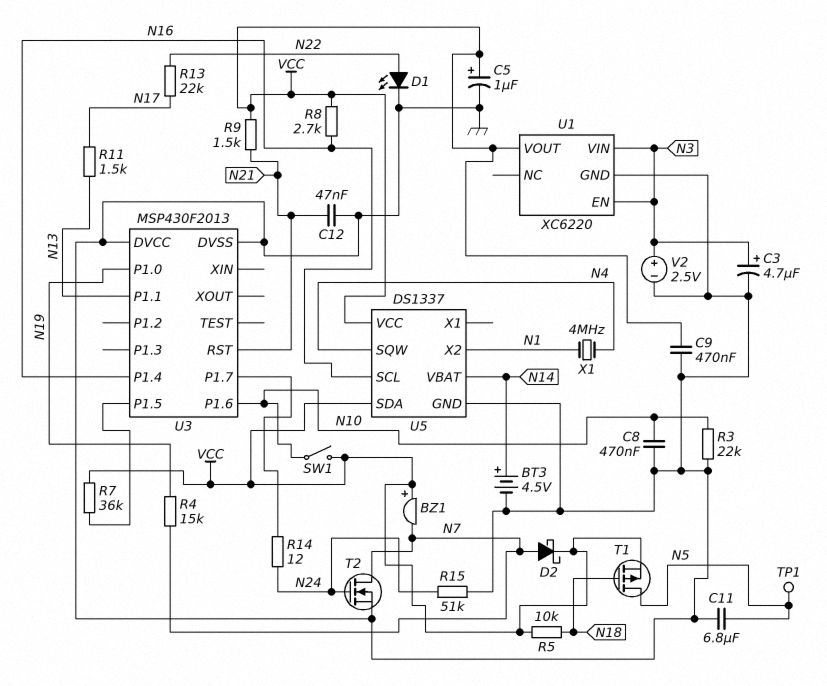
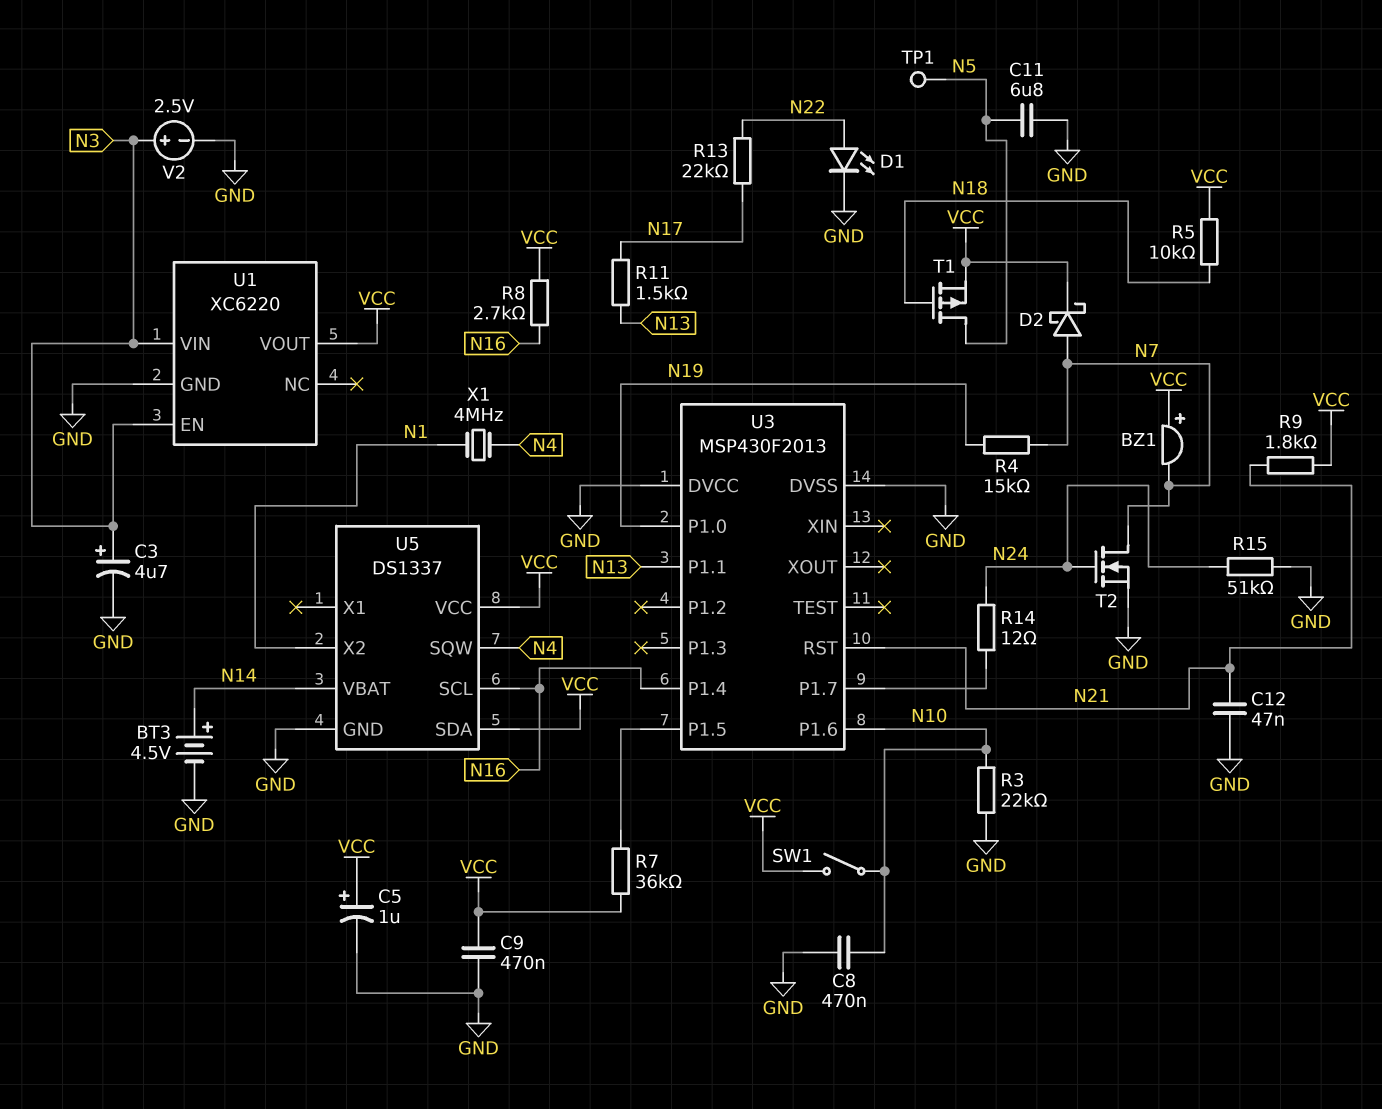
R9: 1.5k (N21, VCC) -> 1.8k (N21, VCC)

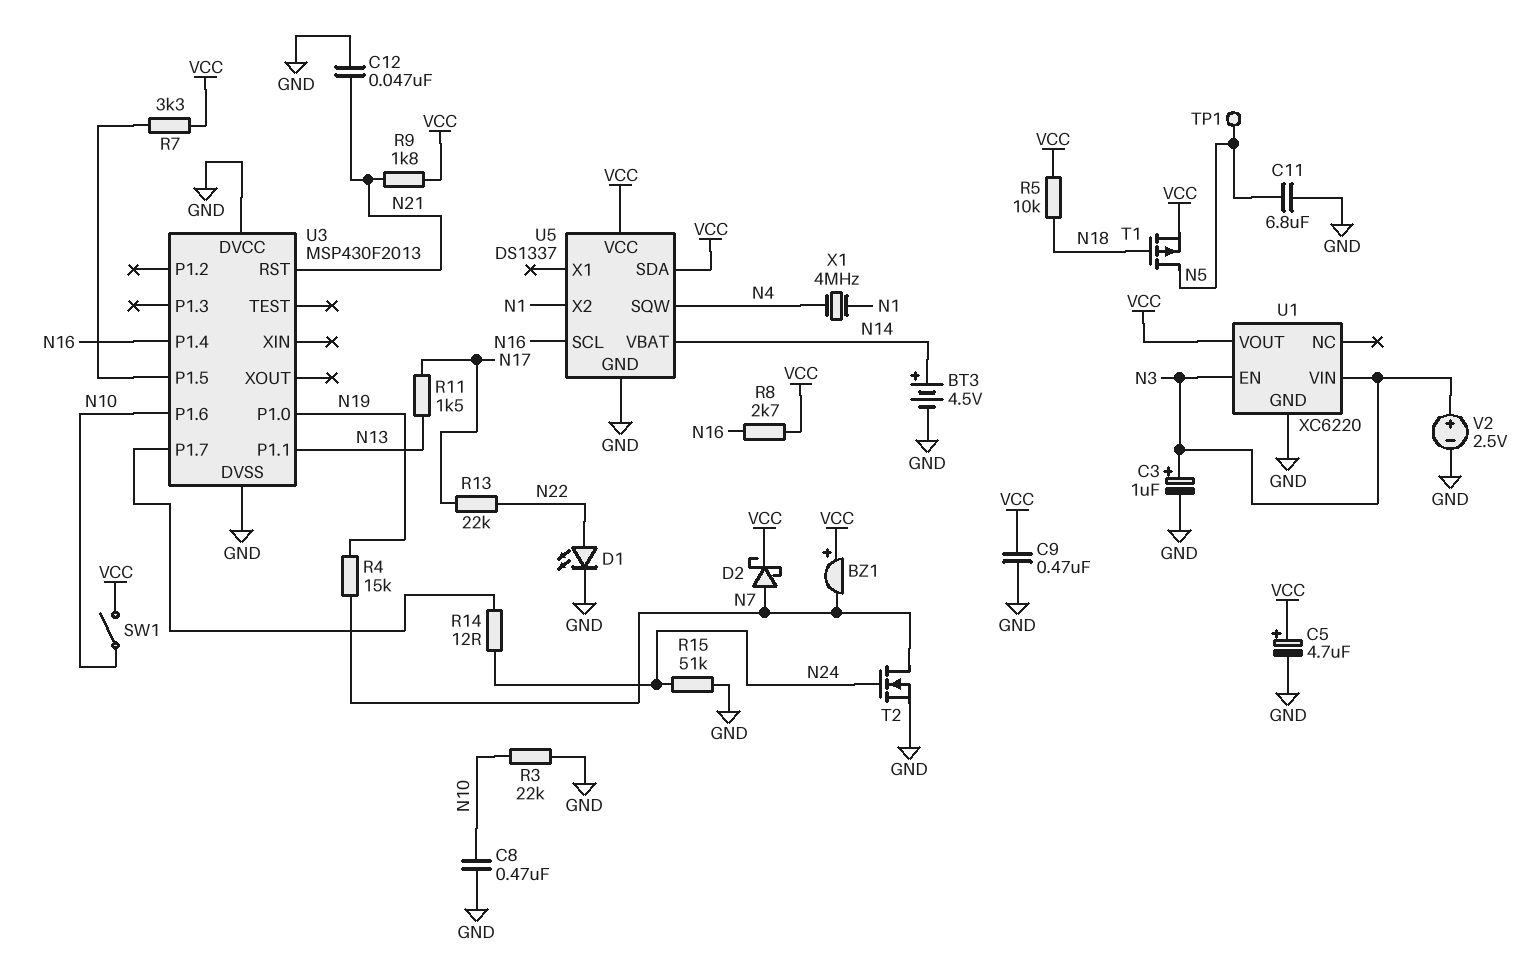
C3: 4.7uF (plus N3, minus GND) -> 1uF (plus N3, minus GND)
C5: 1uF (plus VCC, minus GND) -> 4.7uF (plus VCC, minus GND)
R7: 36k (U3/P1.5, VCC) -> 3.3k (U3/P1.5, VCC)

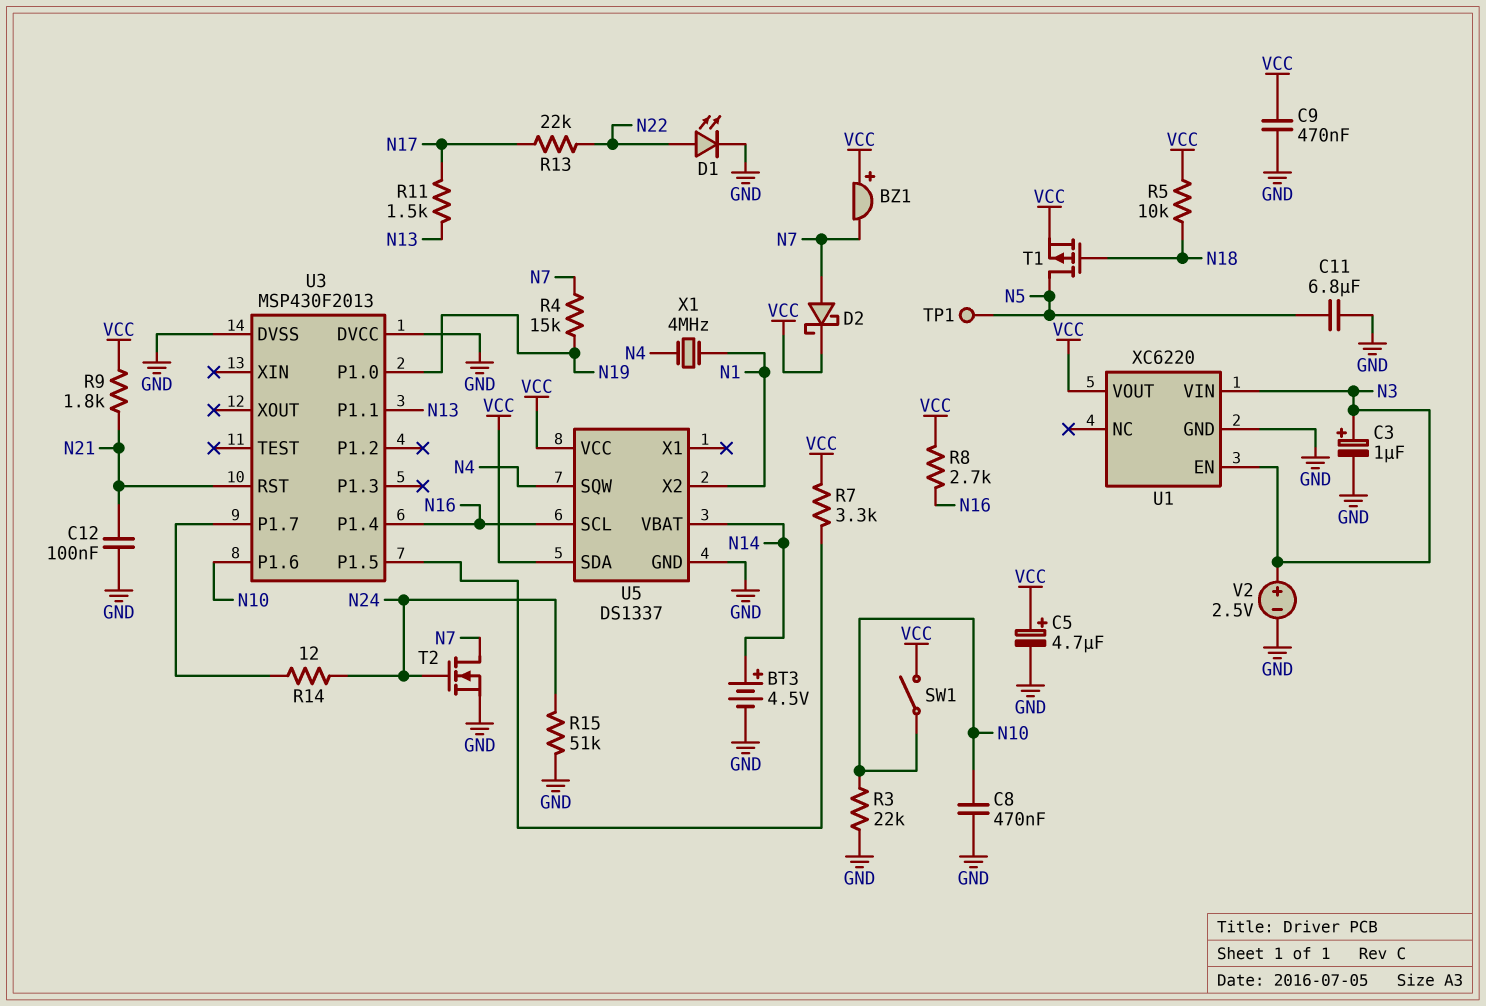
C12: 47nF (GND, N21) -> 100nF (GND, N21)

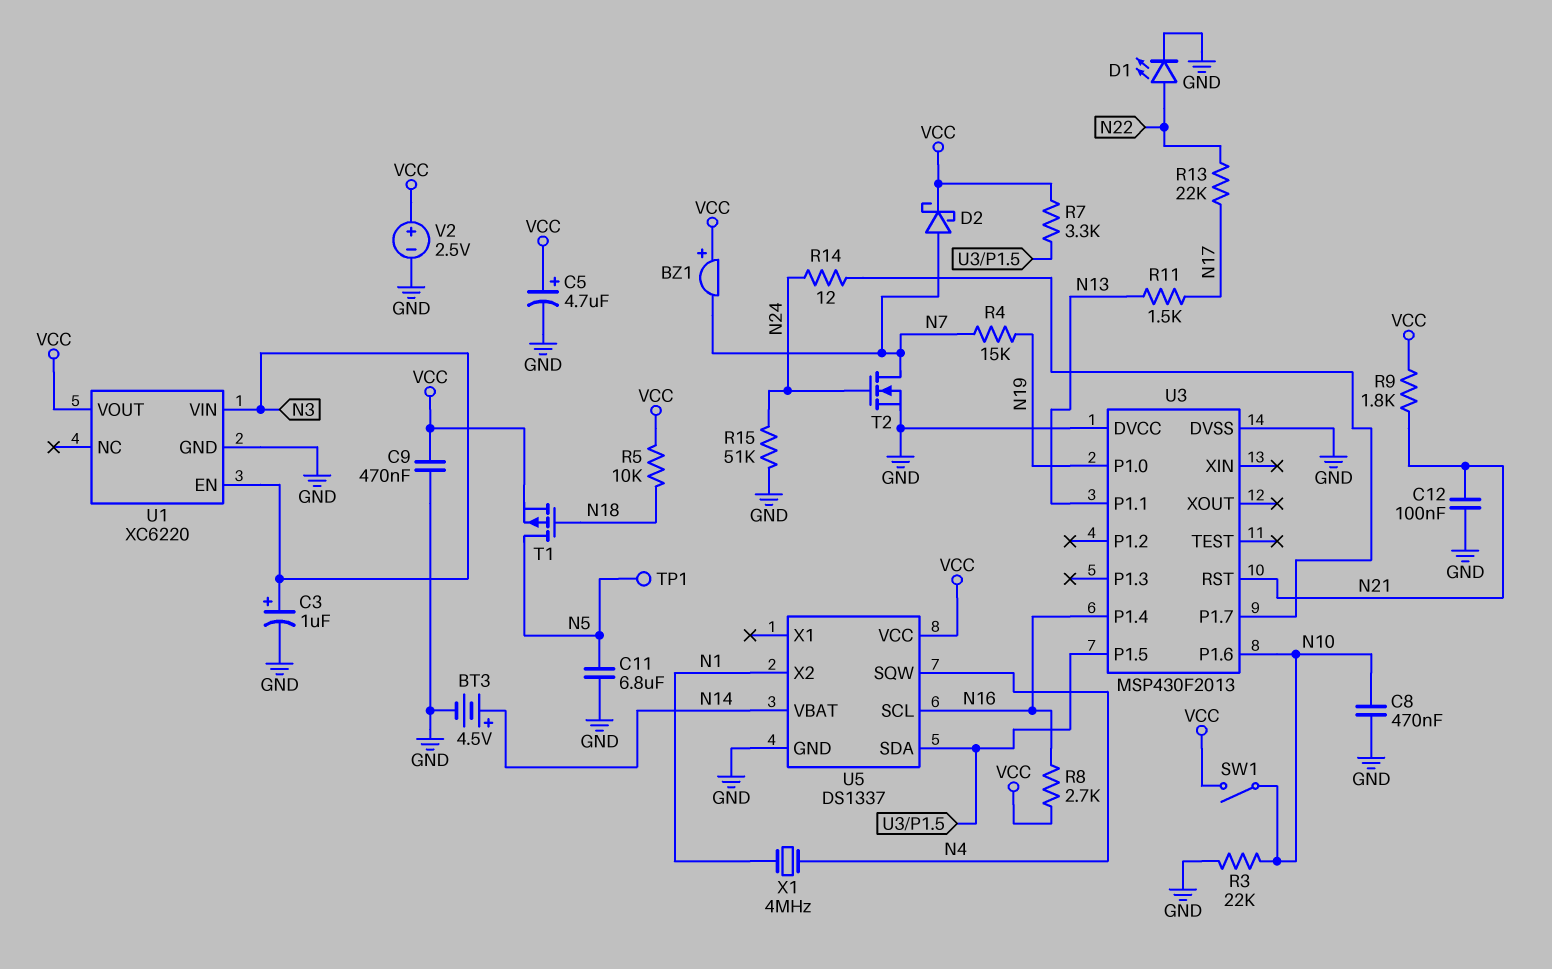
U5 pin SDA: VCC -> U3/P1.5
V2: 2.5V (plus N3, minus GND) -> 2.5V (plus VCC, minus GND)

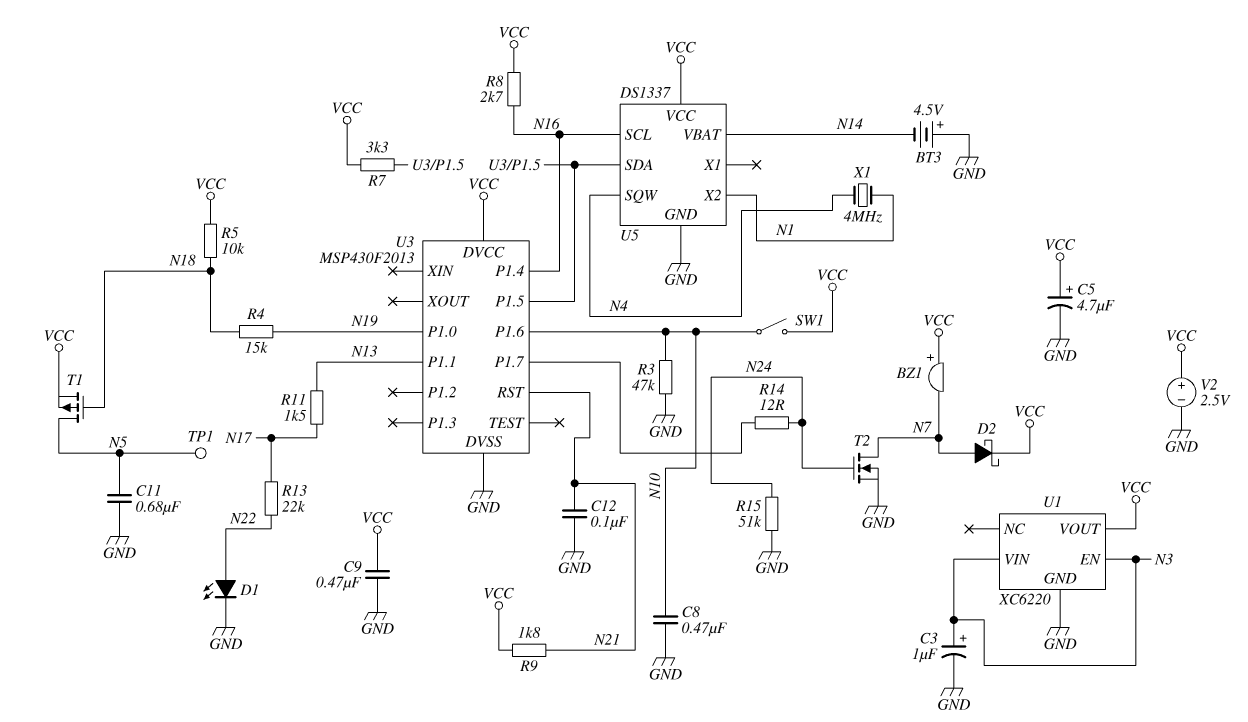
BT3: 4.5V (plus N14, minus GND) -> 4.5V (plus GND, minus N14)
C11: 6.8uF (GND, N5) -> 680nF (GND, N5)
R3: 22k (GND, N10) -> 47k (GND, N10)
R4: 15k (N7, N19) -> 15k (N18, N19)
U3 pin DVCC: GND -> VCC

